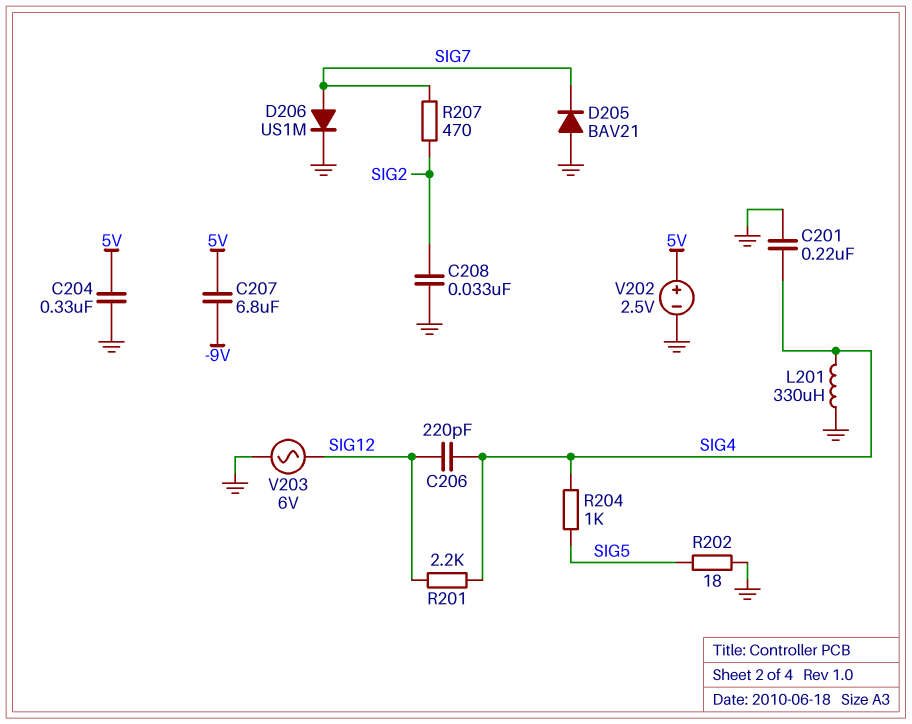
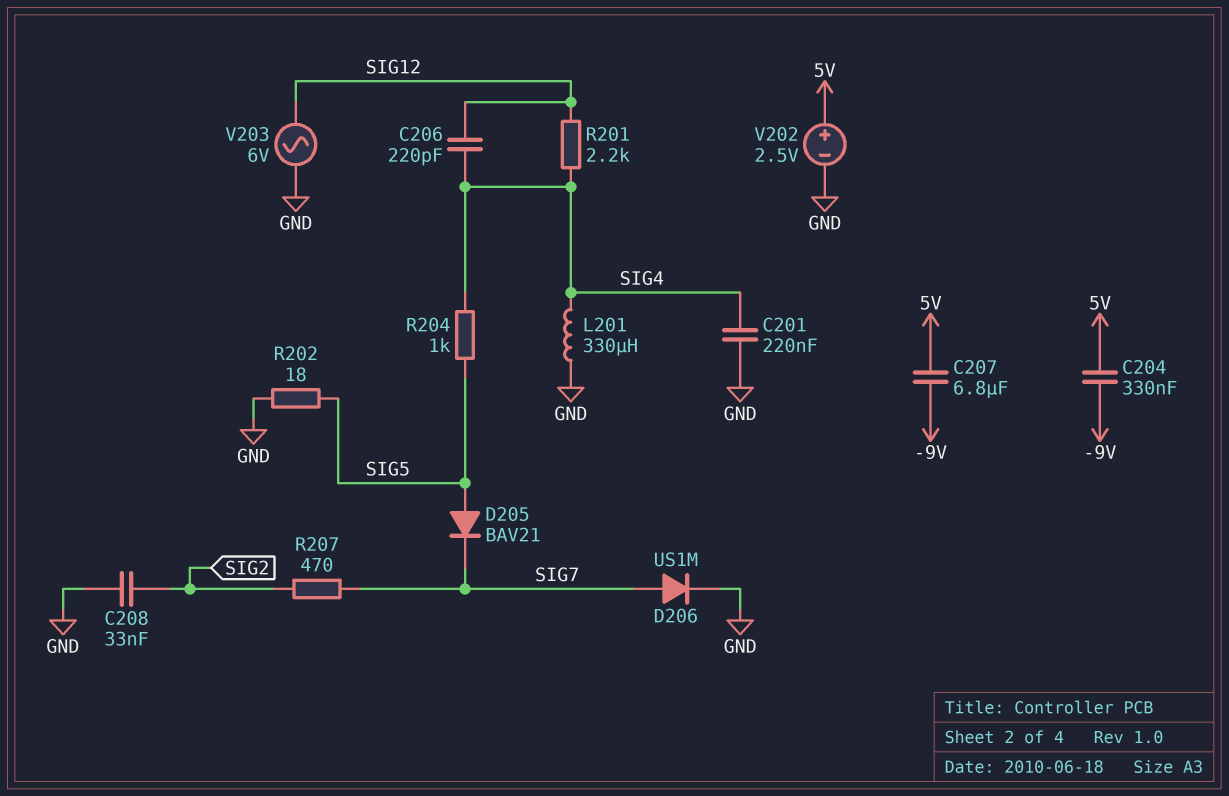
C204: 330nF (5V, GND) -> 330nF (-9V, 5V)
D205: diode BAV21 (A GND, K SIG7) -> diode BAV21 (A SIG5, K SIG7)

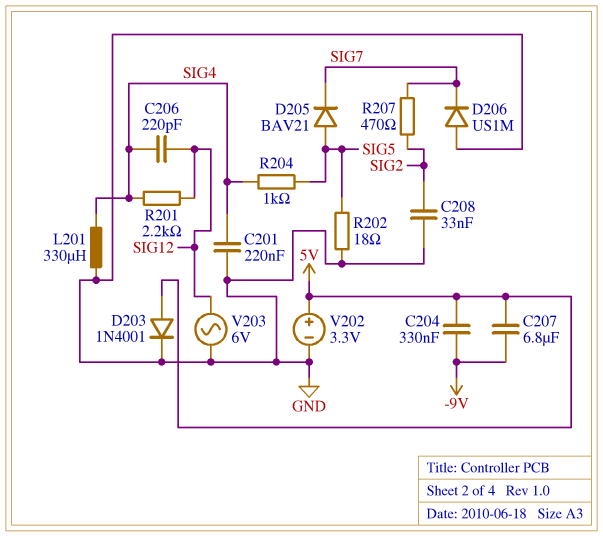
D203: none -> diode 1N4001 (A 5V, K GND)
D206: diode US1M (A SIG7, K GND) -> diode US1M (A GND, K SIG7)
V202: 2.5V (plus 5V, minus GND) -> 3.3V (plus 5V, minus GND)

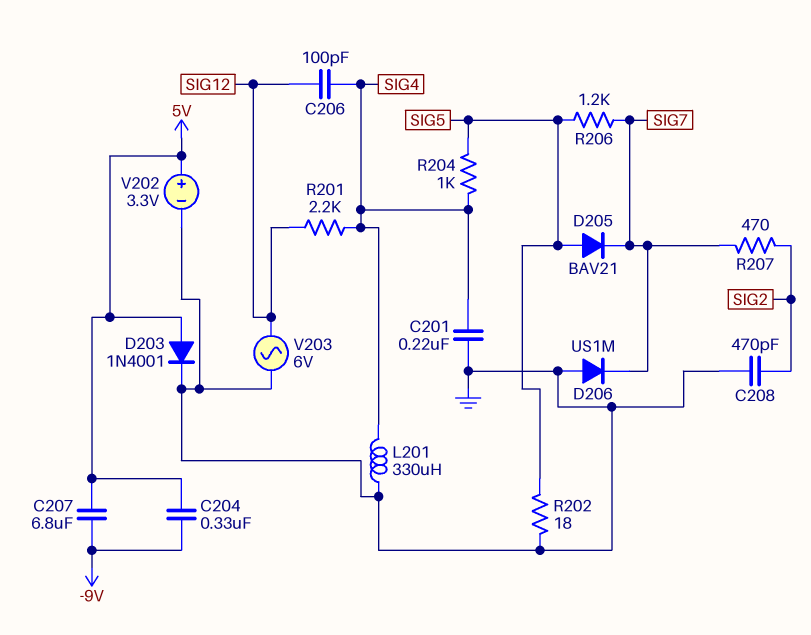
C206: 220pF (SIG4, SIG12) -> 100pF (SIG4, SIG12)
C208: 33nF (GND, SIG2) -> 470pF (GND, SIG2)
R206: none -> 1.2k (SIG5, SIG7)

